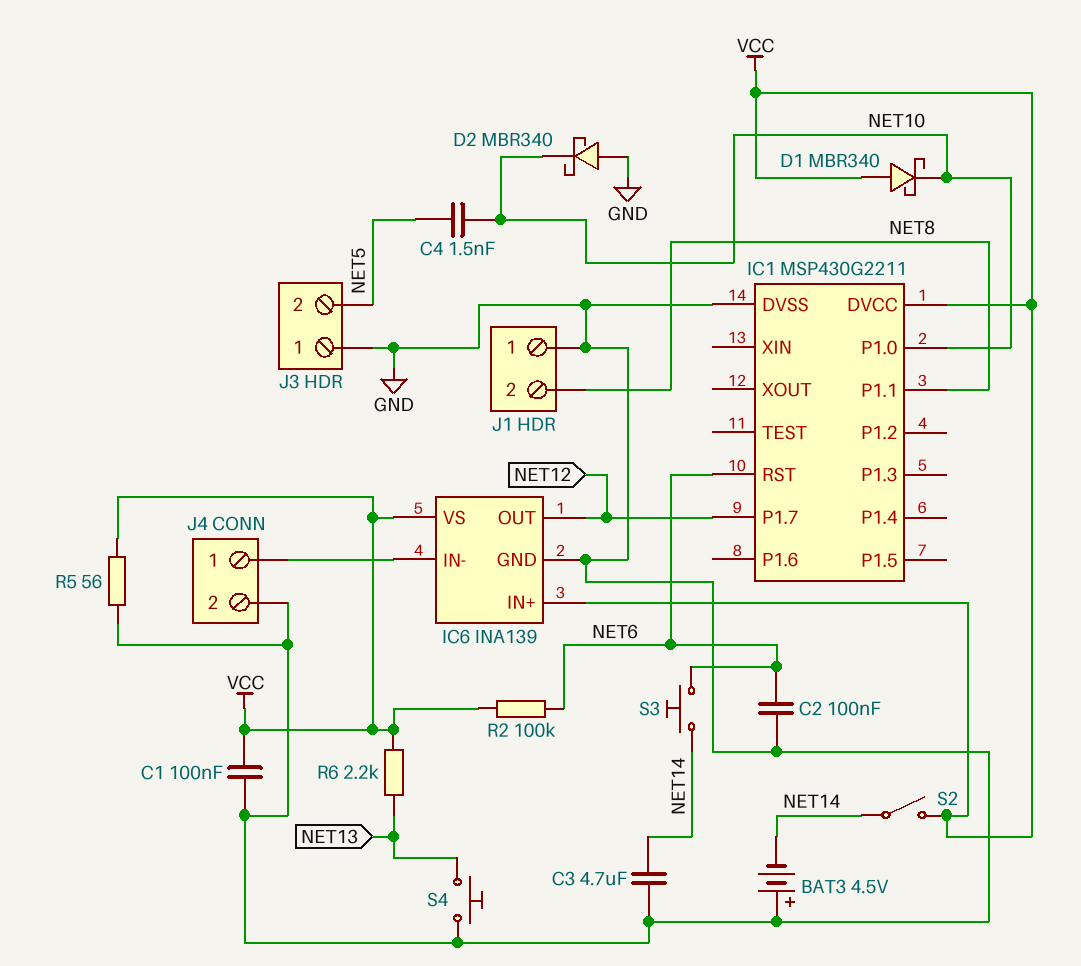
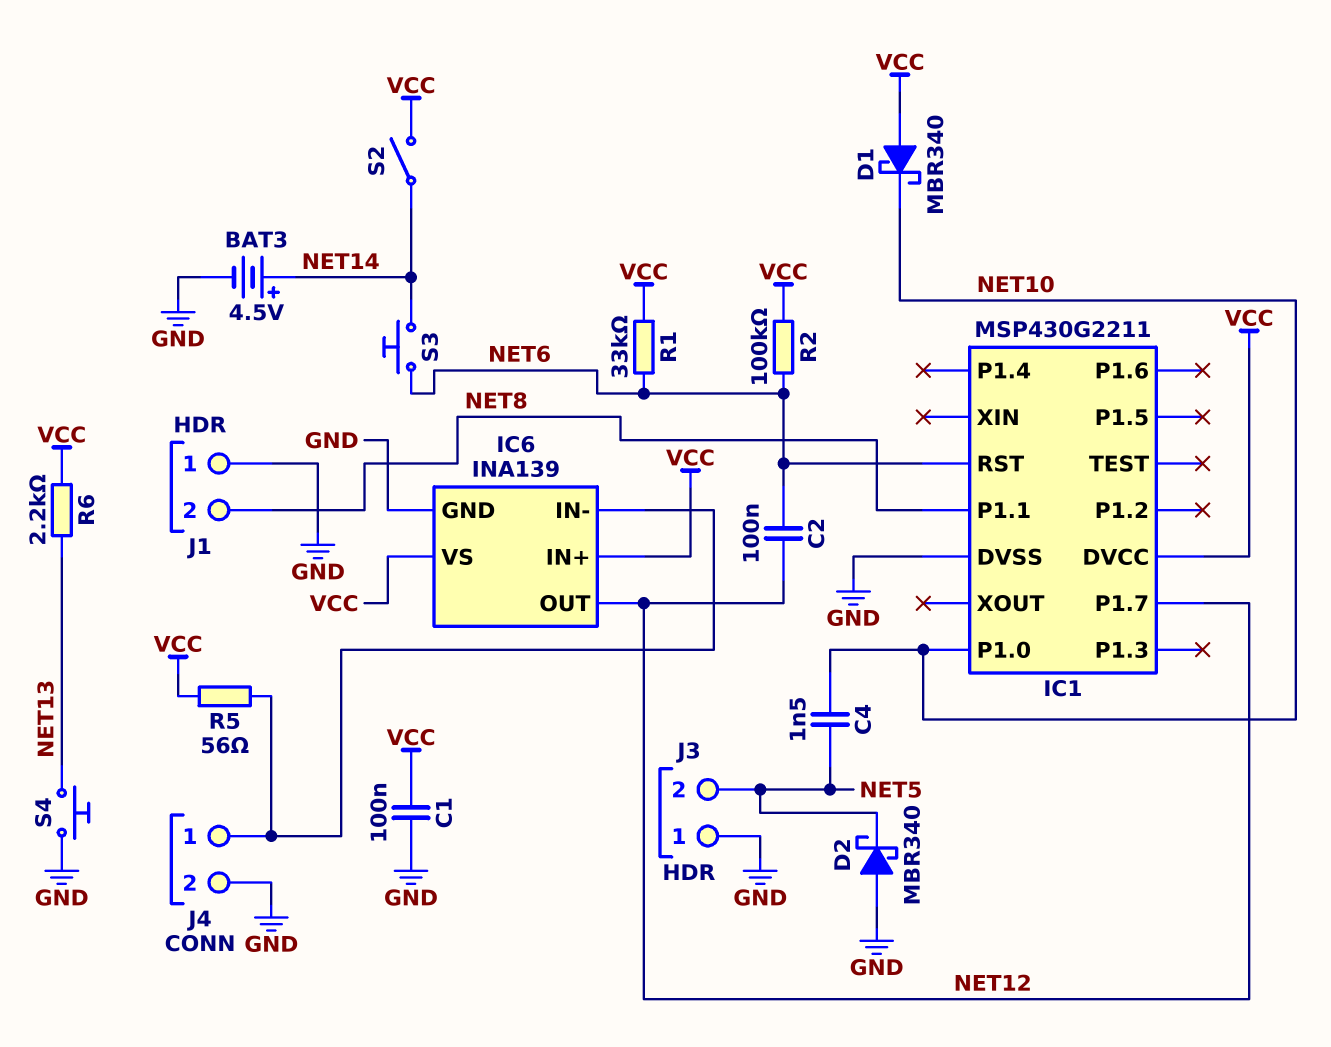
BAT3: 4.5V (plus GND, minus NET14) -> 4.5V (plus NET14, minus GND)
C2: 100nF (GND, NET6) -> 100nF (NET6, NET12)
C3: 4.7uF (GND, NET14) -> none
D2: schottky MBR340 (A GND, K NET10) -> schottky MBR340 (A GND, K NET5)
R1: none -> 33k (NET6, VCC)
R5: 56 (GND, VCC) -> 56 (IC6/IN-, VCC)

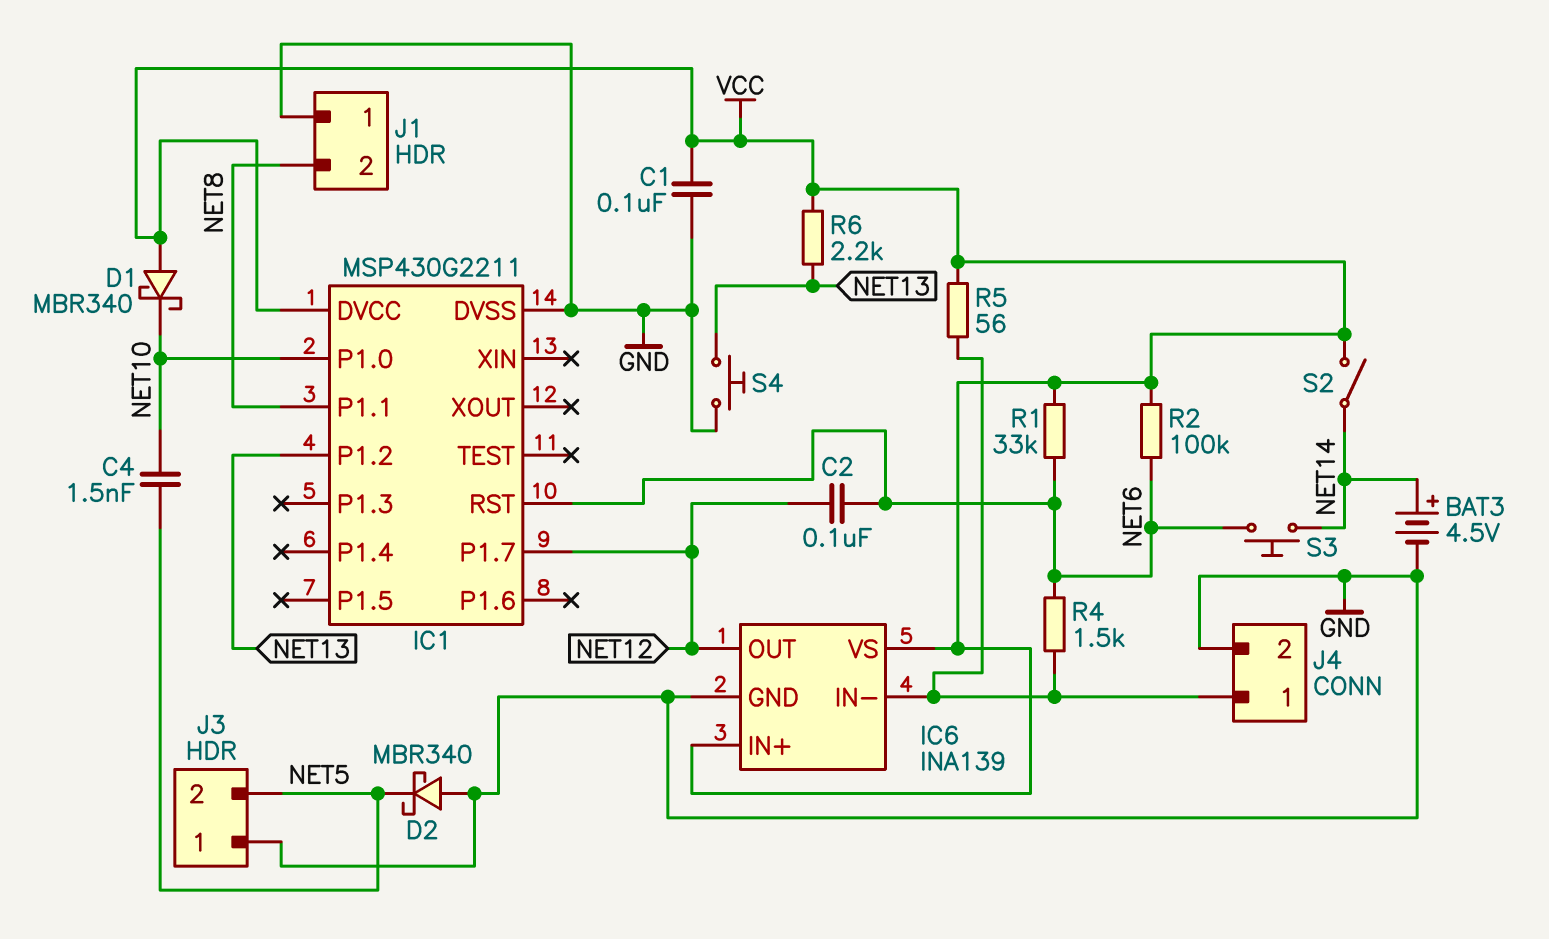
IC1 pin P1.2: none -> NET13
R4: none -> 1.5k (IC6/IN-, NET6)

